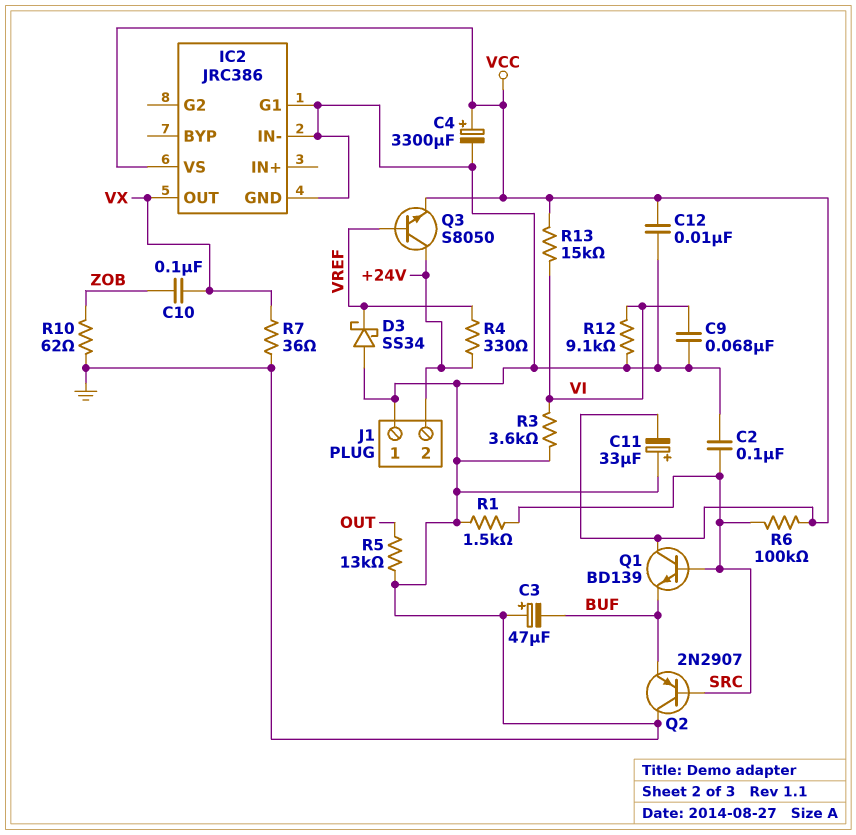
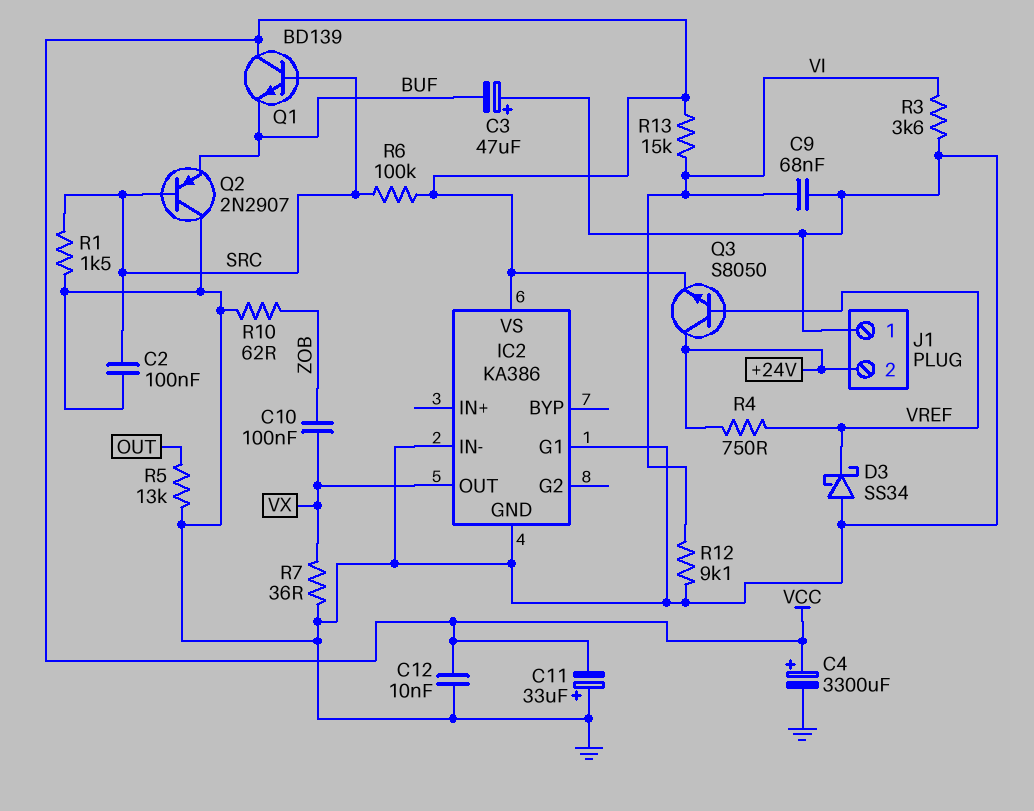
IC2: JRC386 -> KA386
R4: 330 (+24V, VREF) -> 750 (+24V, VREF)

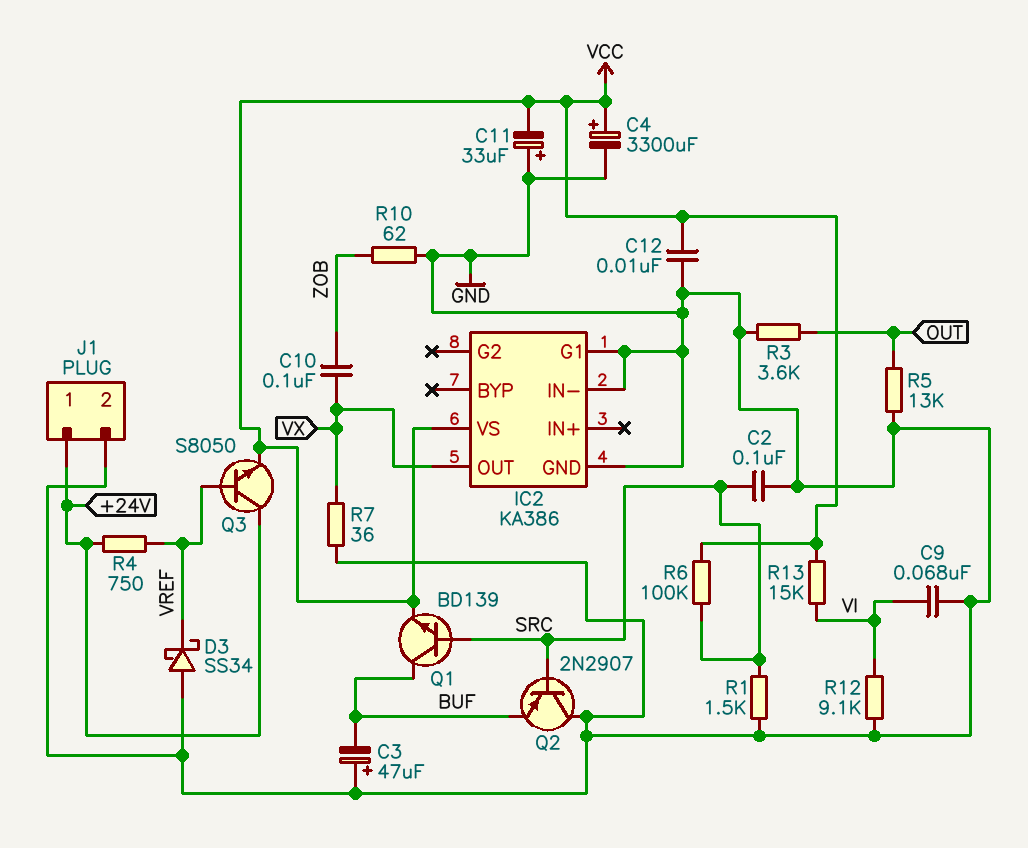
J1 pin 1: GND -> +24V
J1 pin 2: +24V -> GND
Q1: NPN BD139 (B SRC, C VCC, E BUF) -> NPN BD139 (B SRC, C BUF, E VCC)
R3: 3.6k (GND, VI) -> 3.6k (GND, OUT)

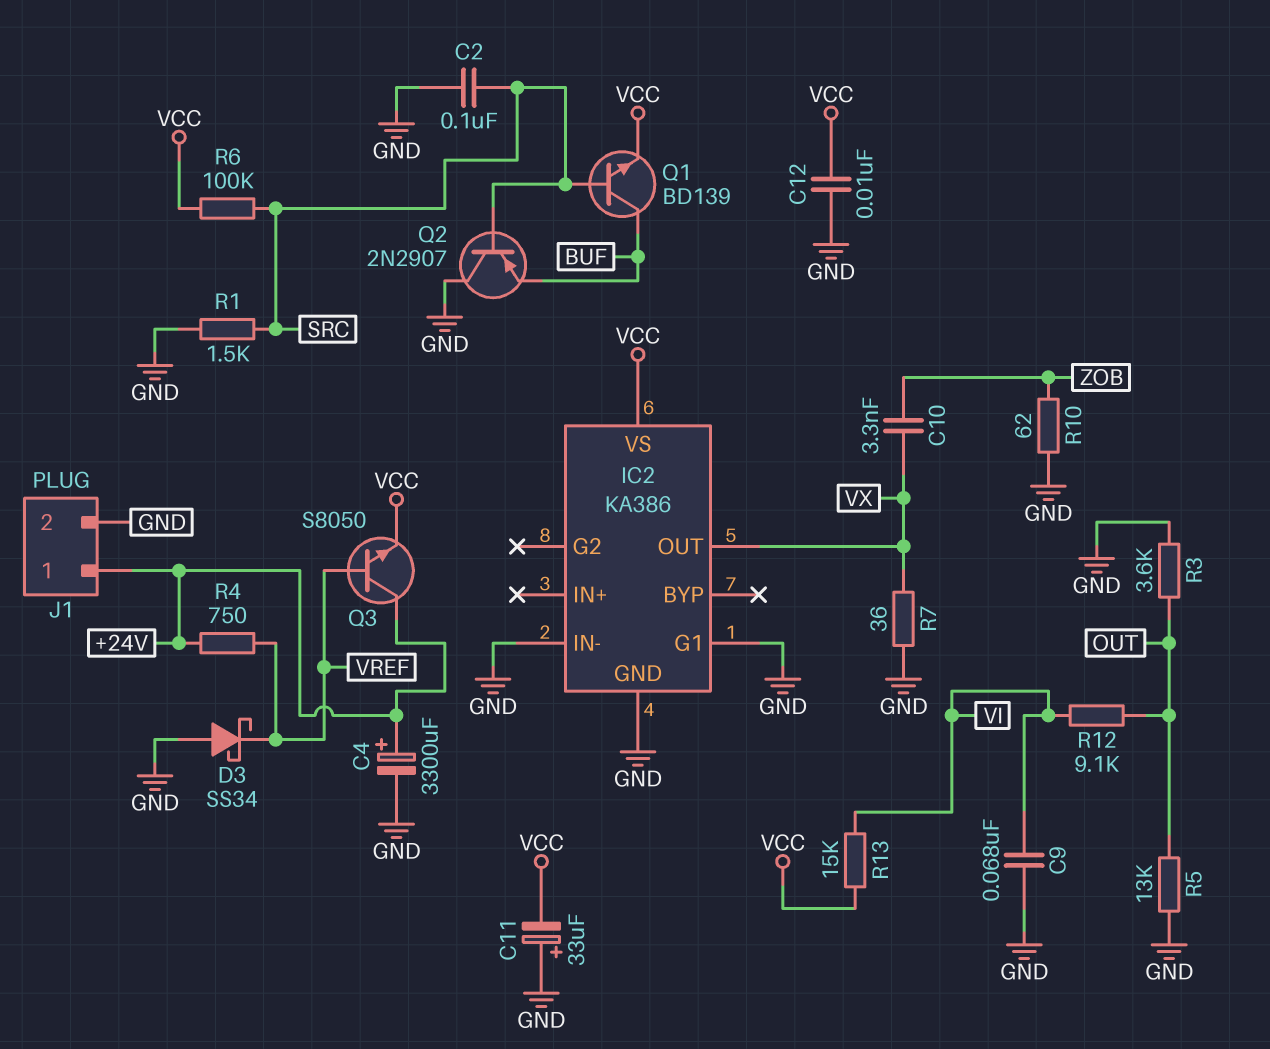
C3: 47uF (plus GND, minus BUF) -> none
C4: 3300uF (plus VCC, minus GND) -> 3300uF (plus +24V, minus GND)
C10: 100nF (VX, ZOB) -> 3.3nF (VX, ZOB)
R12: 9.1k (GND, VI) -> 9.1k (OUT, VI)

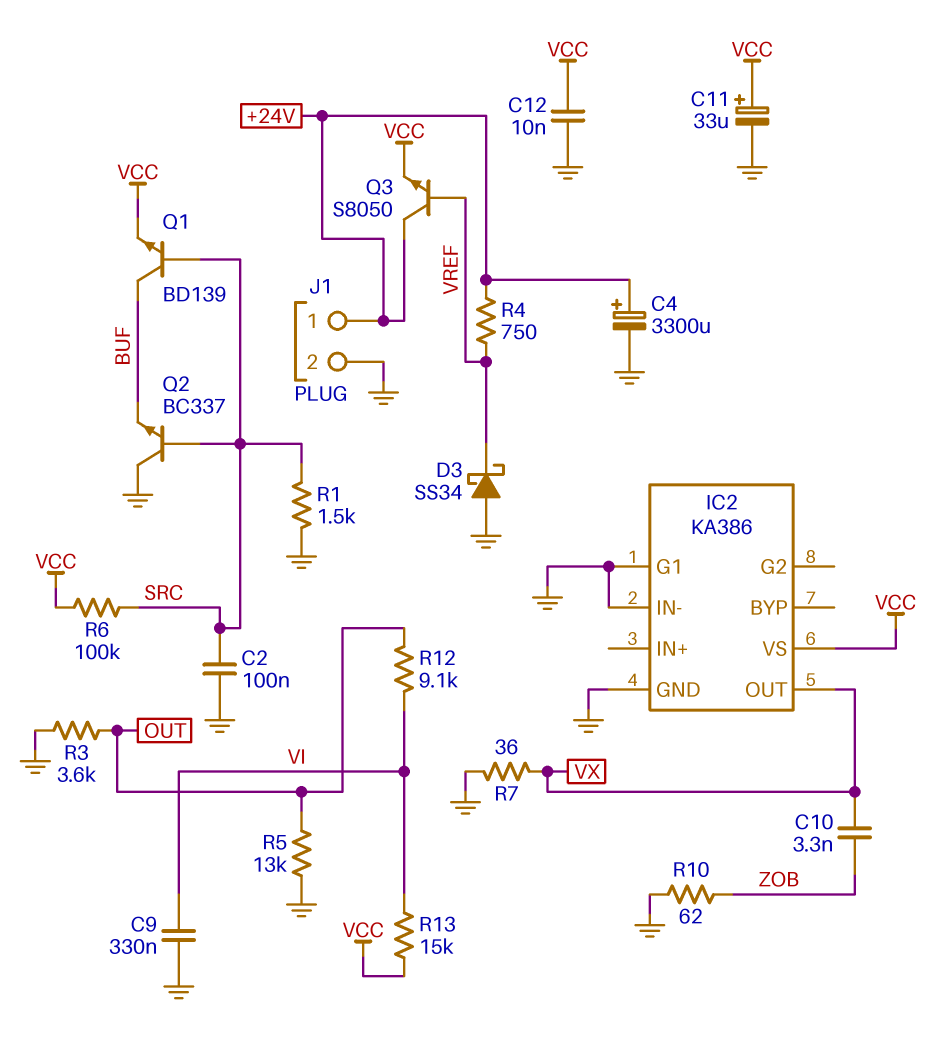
C9: 68nF (GND, VI) -> 330nF (GND, VI)
C11: 33uF (plus GND, minus VCC) -> 33uF (plus VCC, minus GND)
Q2: PNP 2N2907 (B SRC, C GND, E BUF) -> NPN BC337 (B SRC, C GND, E BUF)

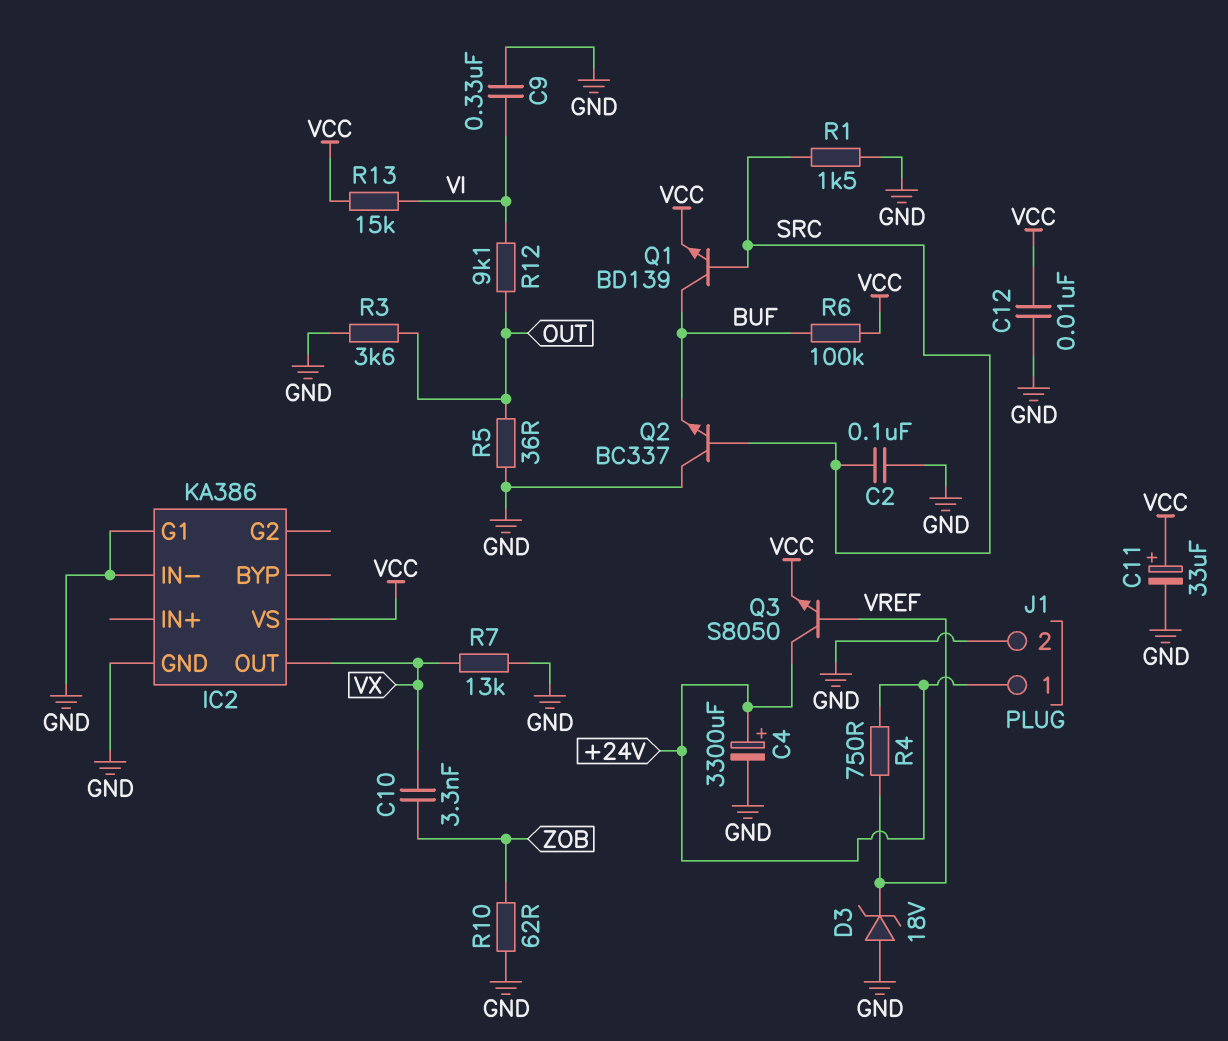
D3: schottky SS34 (A GND, K VREF) -> zener 18V (A GND, K VREF)
R5: 13k (GND, OUT) -> 36 (GND, OUT)
R6: 100k (SRC, VCC) -> 100k (BUF, VCC)
R7: 36 (GND, VX) -> 13k (GND, VX)

